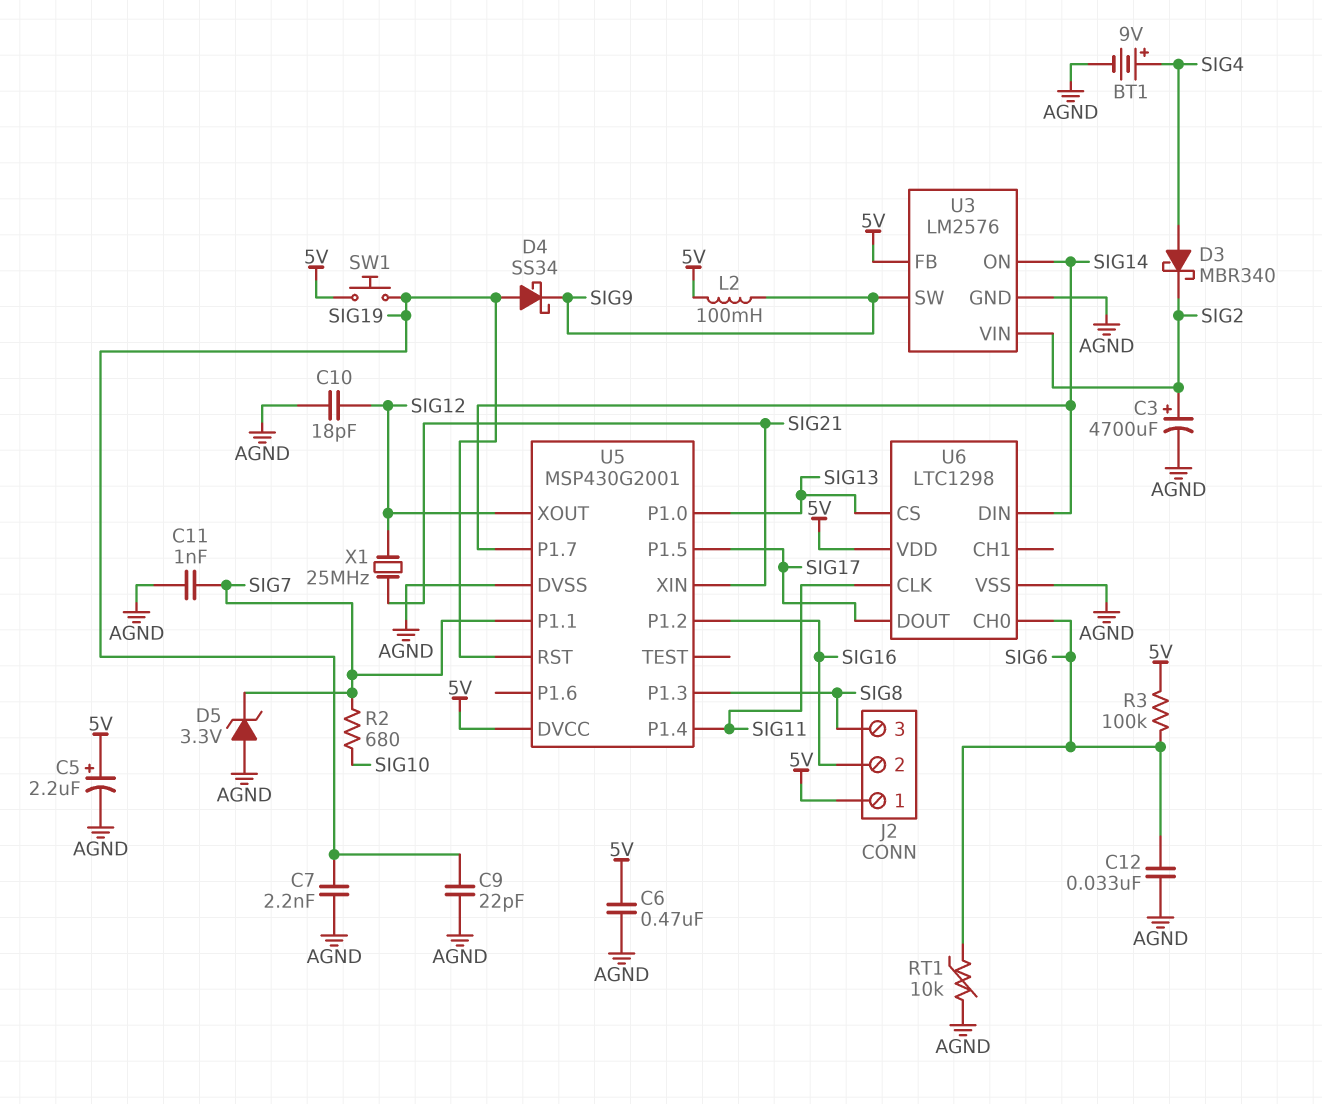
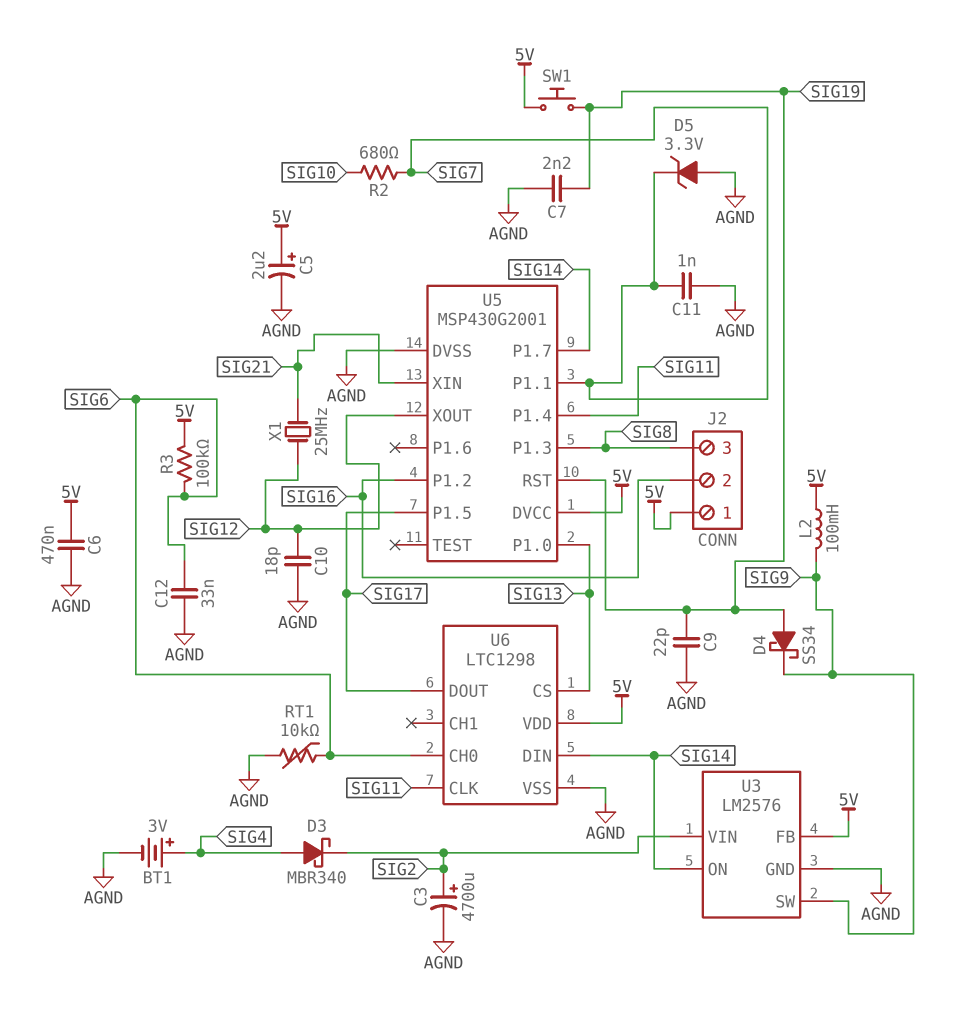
BT1: 9V (plus SIG4, minus AGND) -> 3V (plus SIG4, minus AGND)

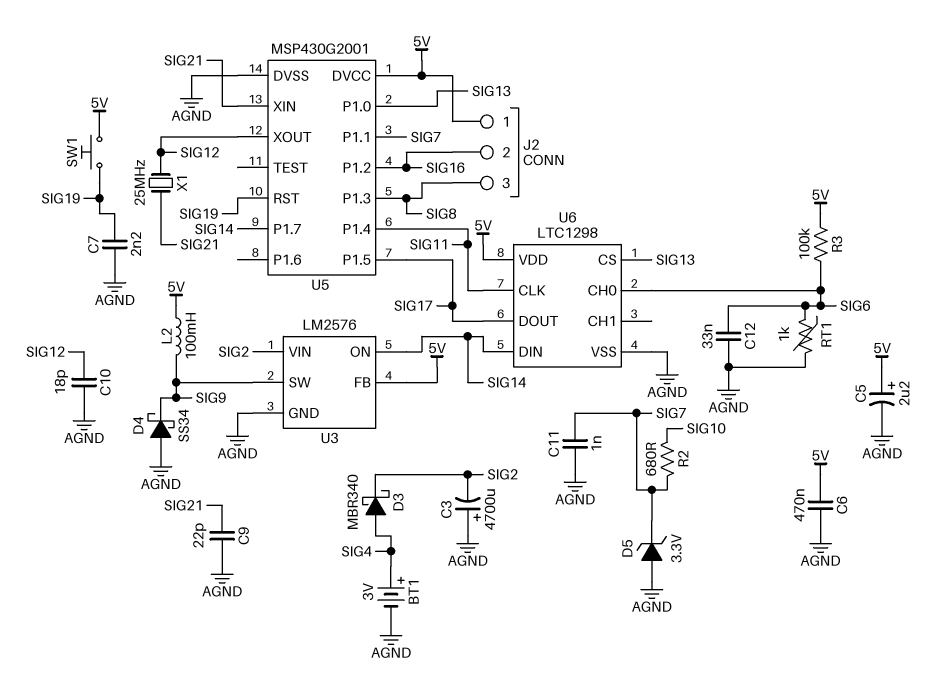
C3: 4700uF (plus SIG2, minus AGND) -> 4700uF (plus AGND, minus SIG2)
C9: 22pF (AGND, SIG19) -> 22pF (AGND, SIG21)
D4: schottky SS34 (A SIG19, K SIG9) -> schottky SS34 (A AGND, K SIG9)
RT1: 10k (AGND, SIG6) -> 1k (AGND, SIG6)

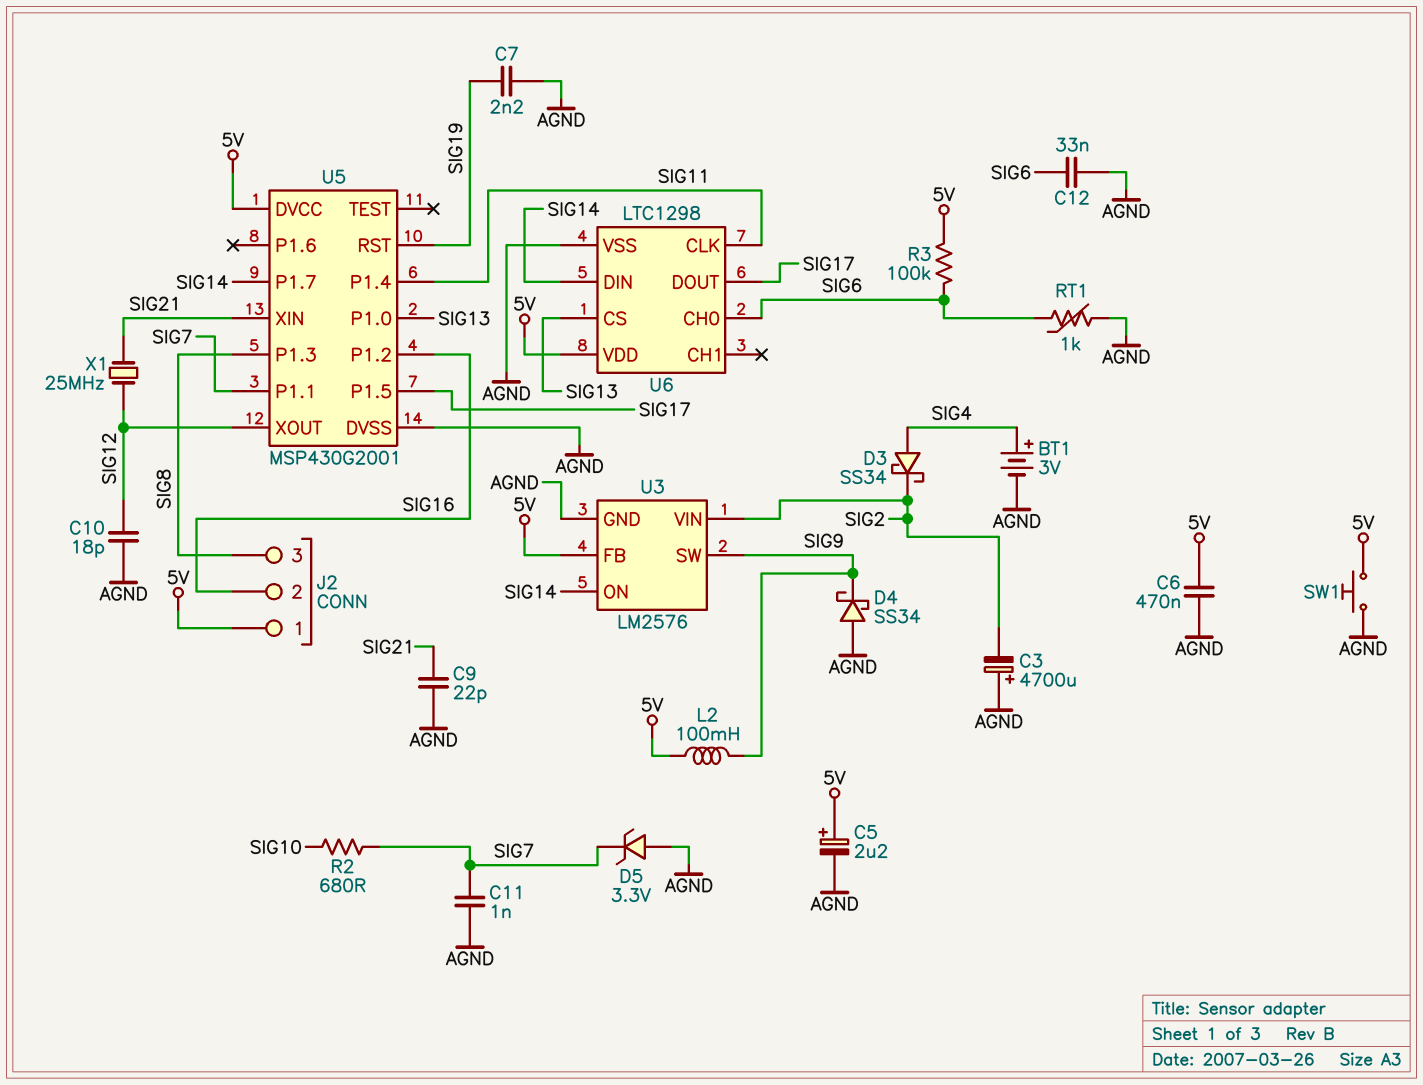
D3: schottky MBR340 (A SIG4, K SIG2) -> schottky SS34 (A SIG4, K SIG2)
SW1: button (5V, SIG19) -> button (5V, AGND)

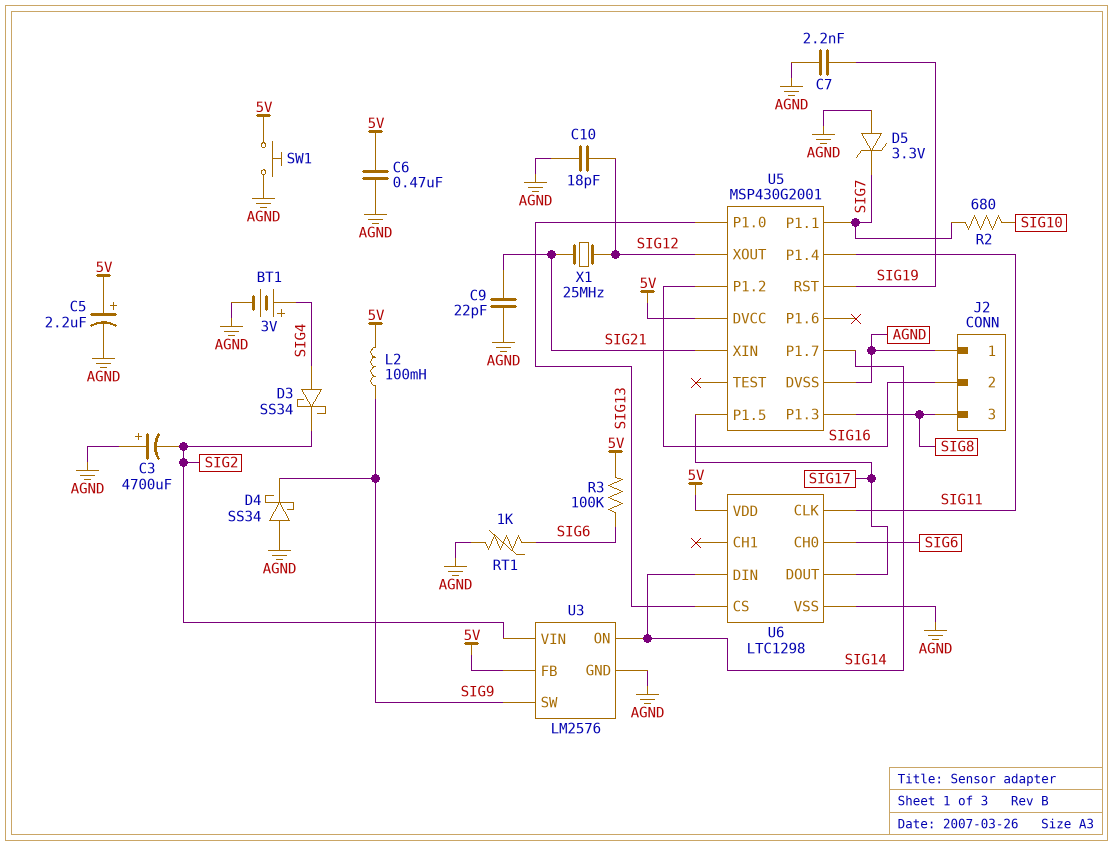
C11: 1nF (AGND, SIG7) -> none
C12: 33nF (AGND, SIG6) -> none
J2 pin 1: 5V -> AGND

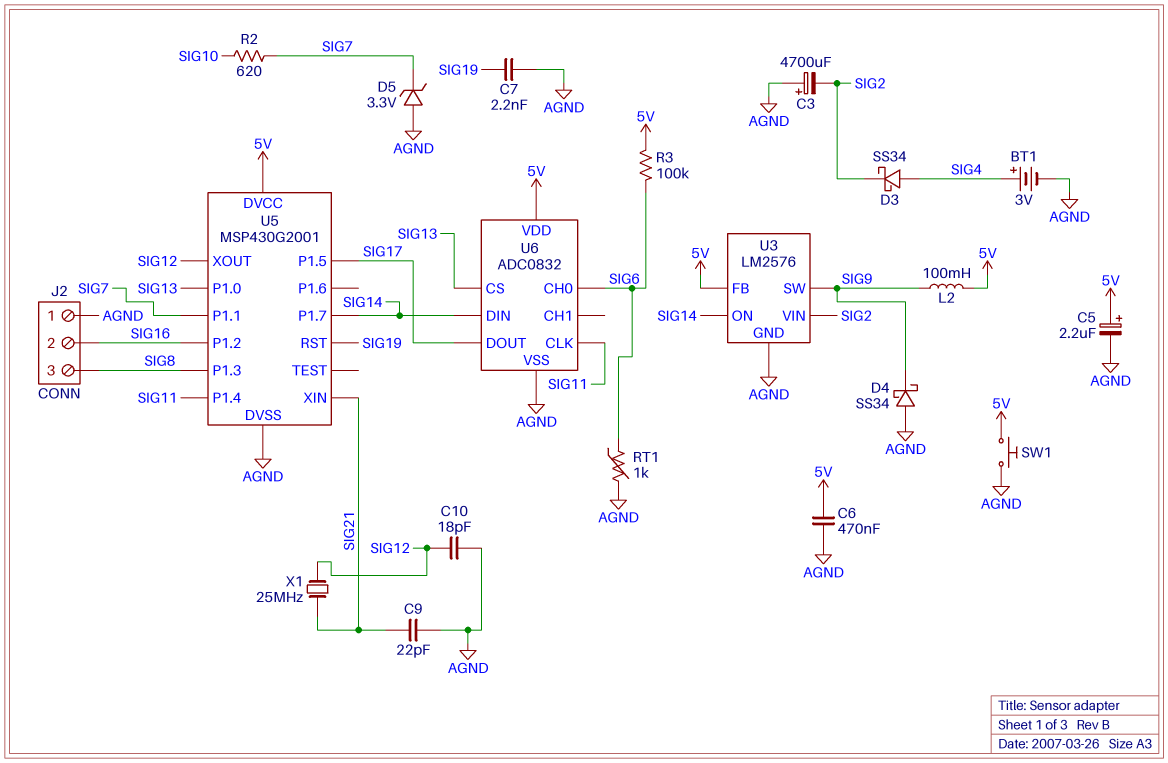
R2: 680 (SIG7, SIG10) -> 620 (SIG7, SIG10)
U6: LTC1298 -> ADC0832

